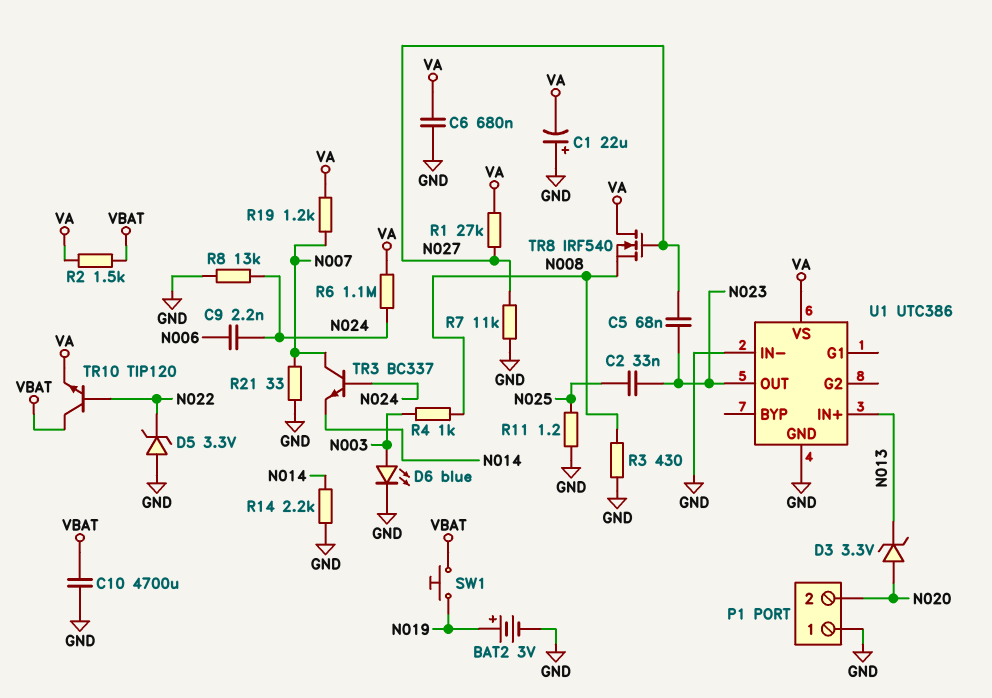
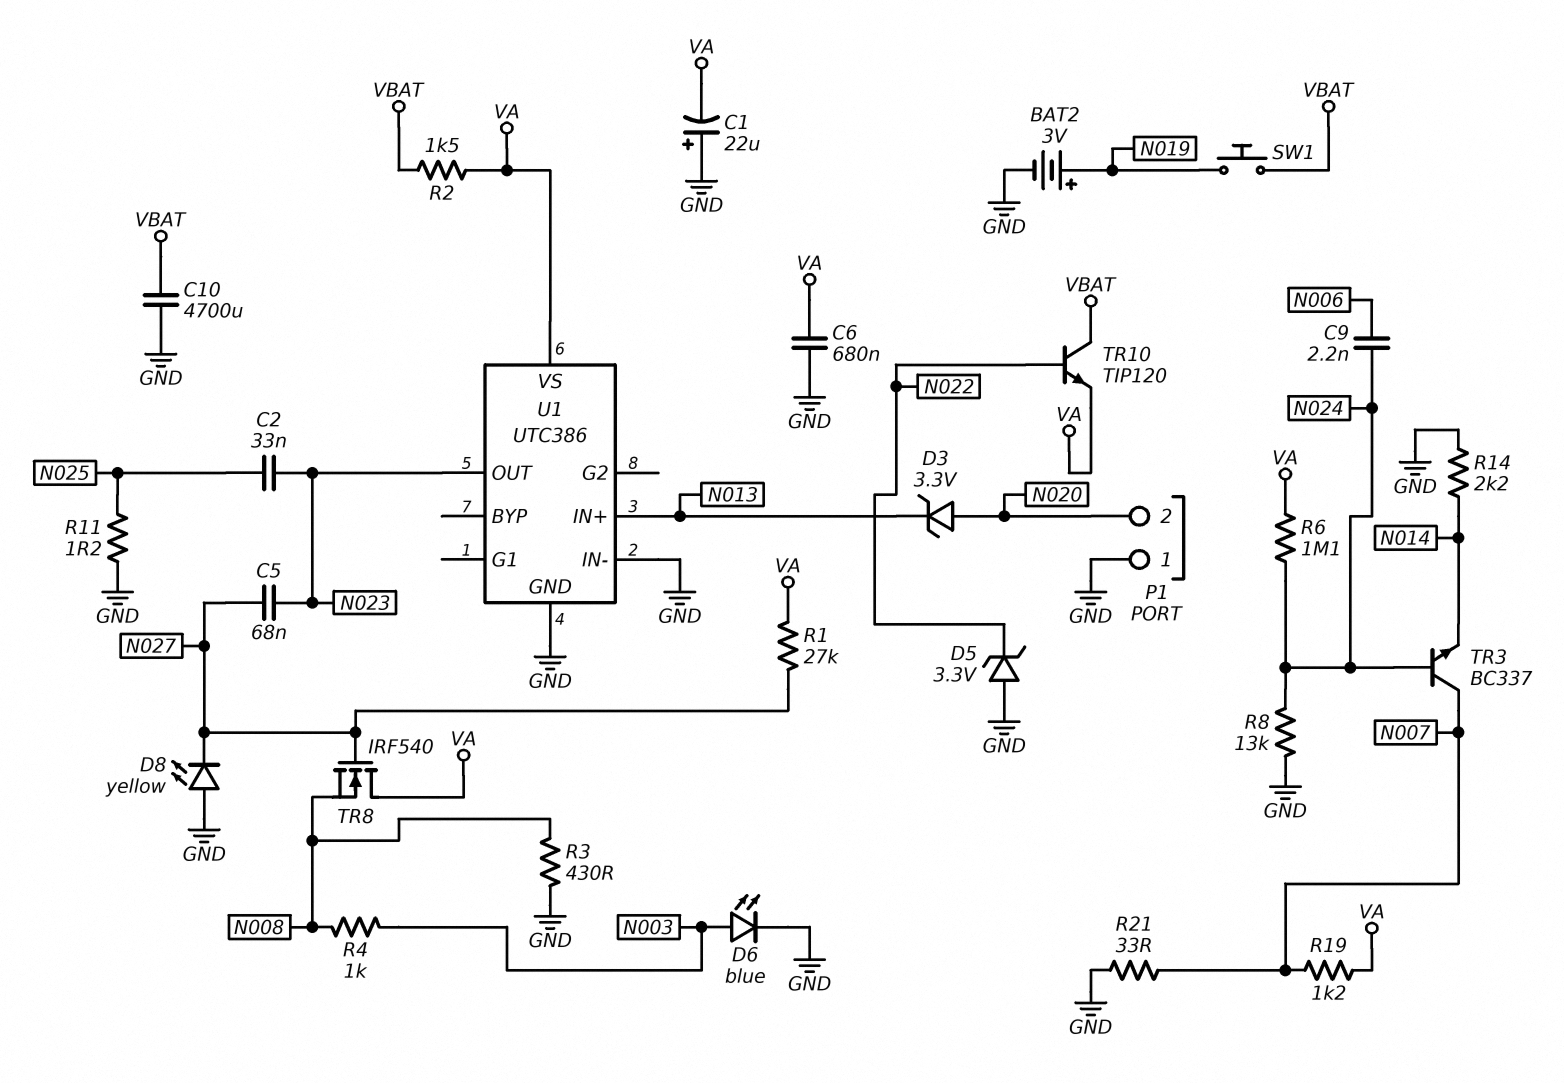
D8: none -> LED yellow (A GND, K N027)
R7: 11k (GND, N027) -> none

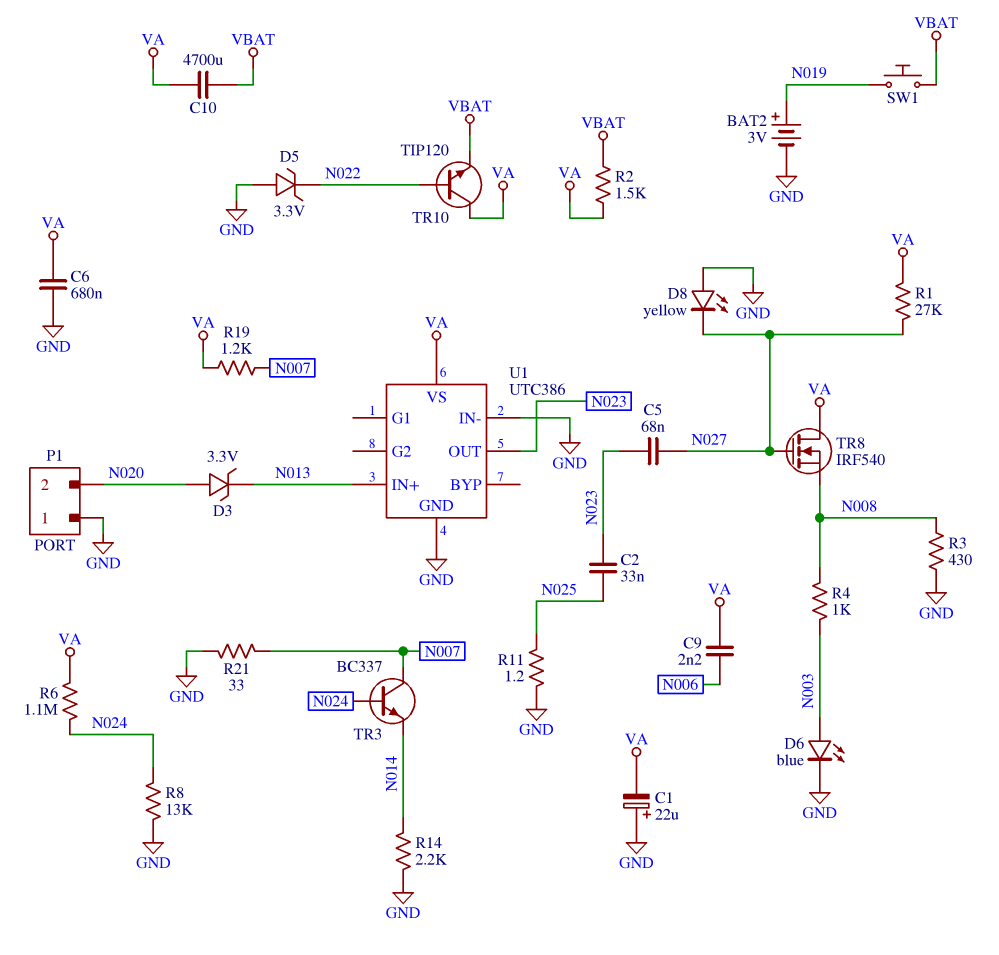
C9: 2.2nF (N006, N024) -> 2.2nF (N006, VA)
C10: 4700uF (GND, VBAT) -> 4700uF (VA, VBAT)
TR10: NPN TIP120 (B N022, C VBAT, E VA) -> NPN TIP120 (B N022, C VA, E VBAT)

